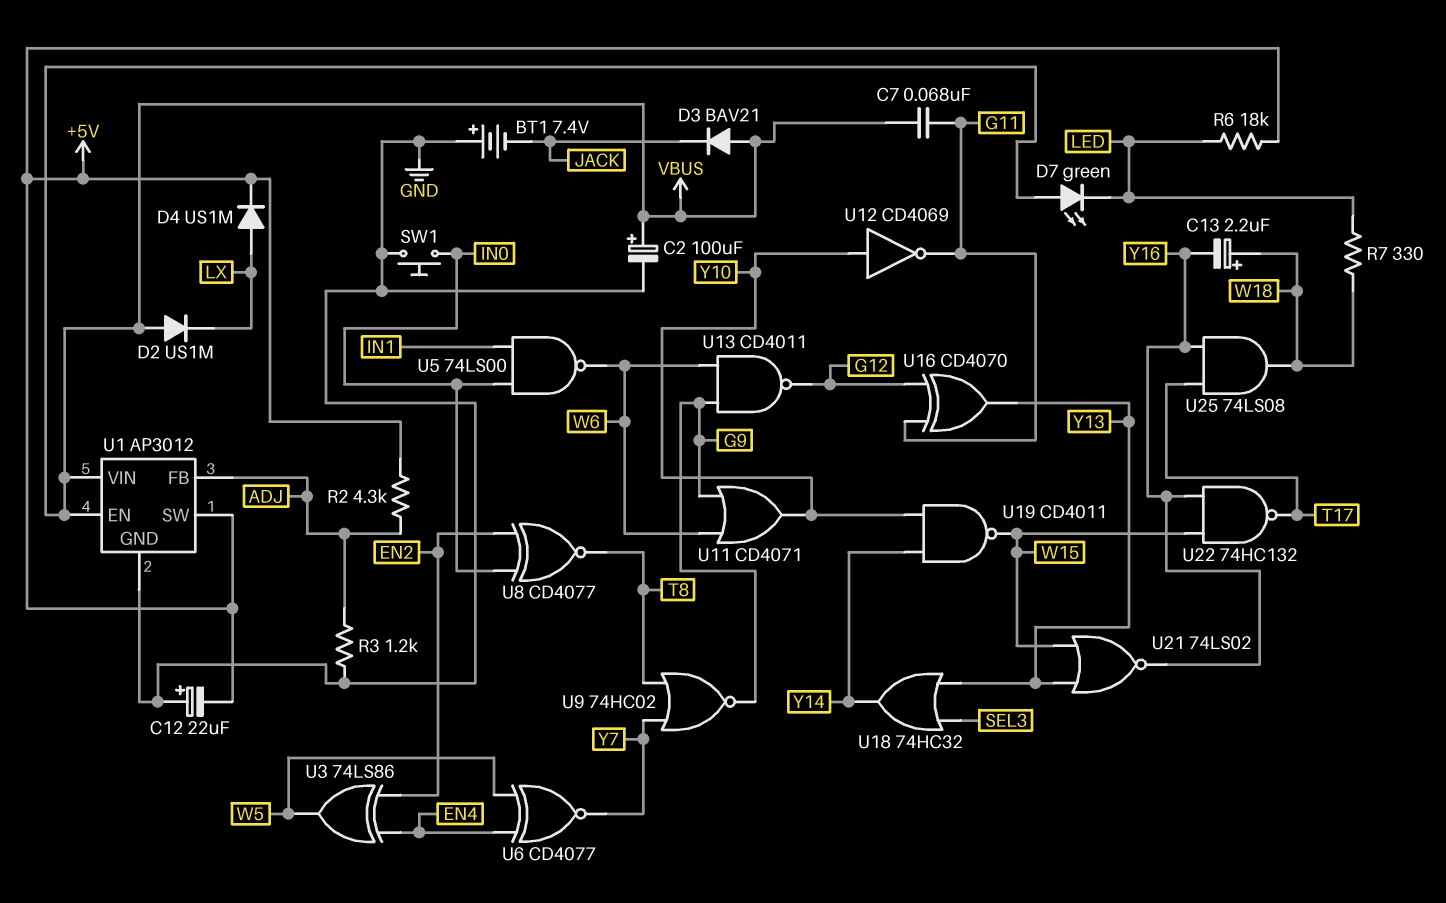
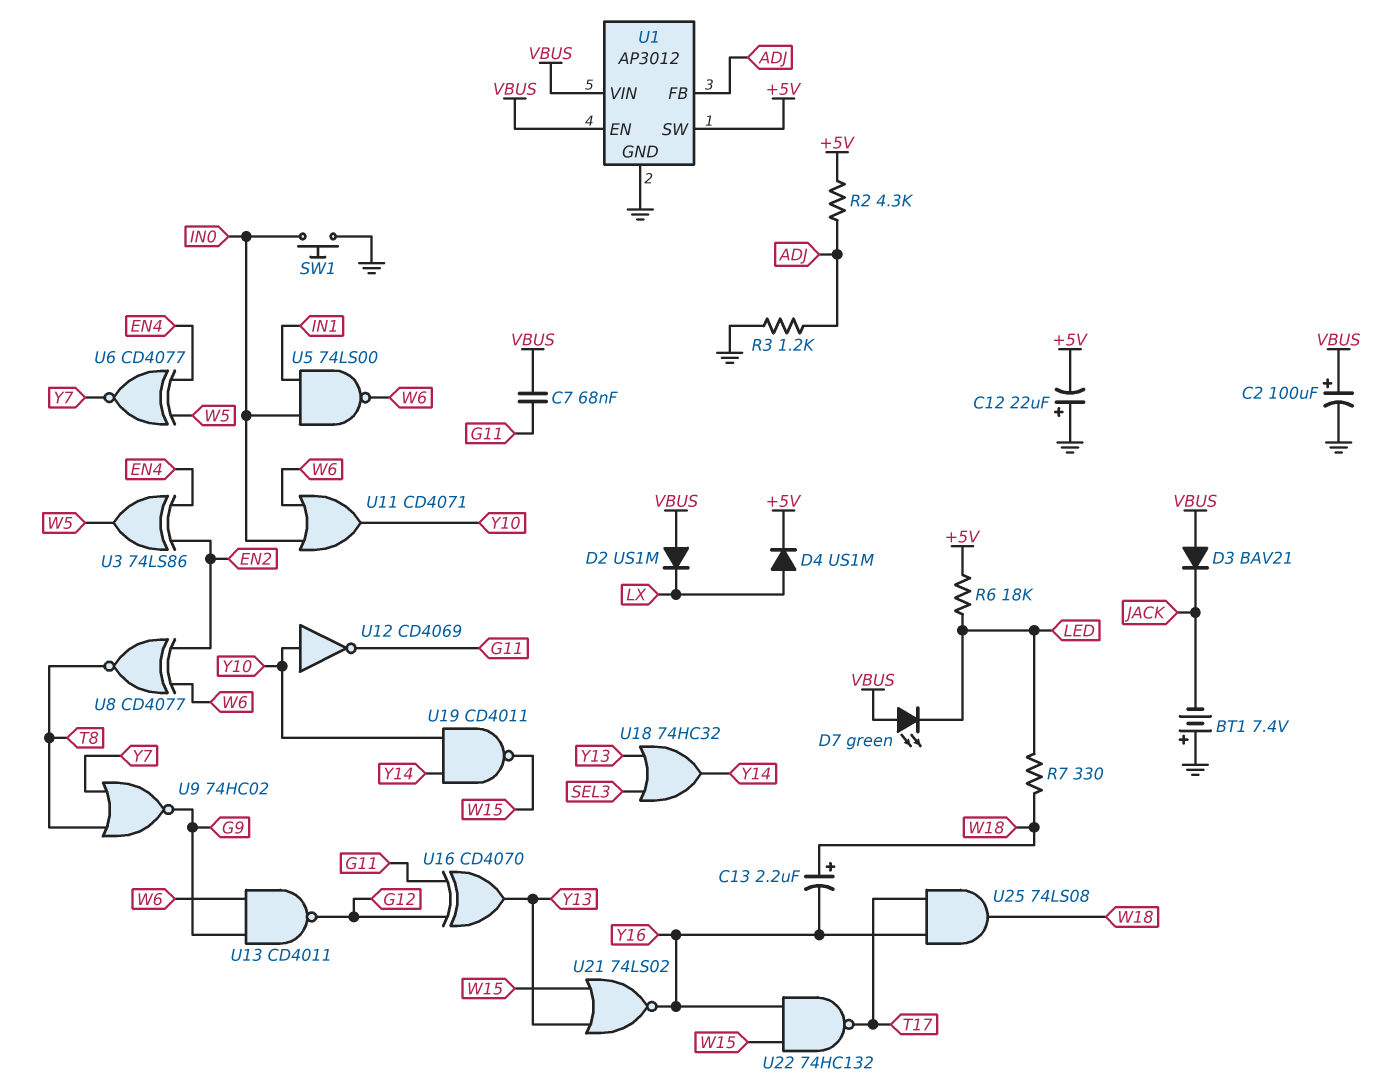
U8: XNOR CD4077 (in EN2, in IN0, out T8) -> XNOR CD4077 (in EN2, in W6, out T8)
U11: OR CD4071 (in G9, in W6, out Y10) -> OR CD4071 (in IN0, in W6, out Y10)

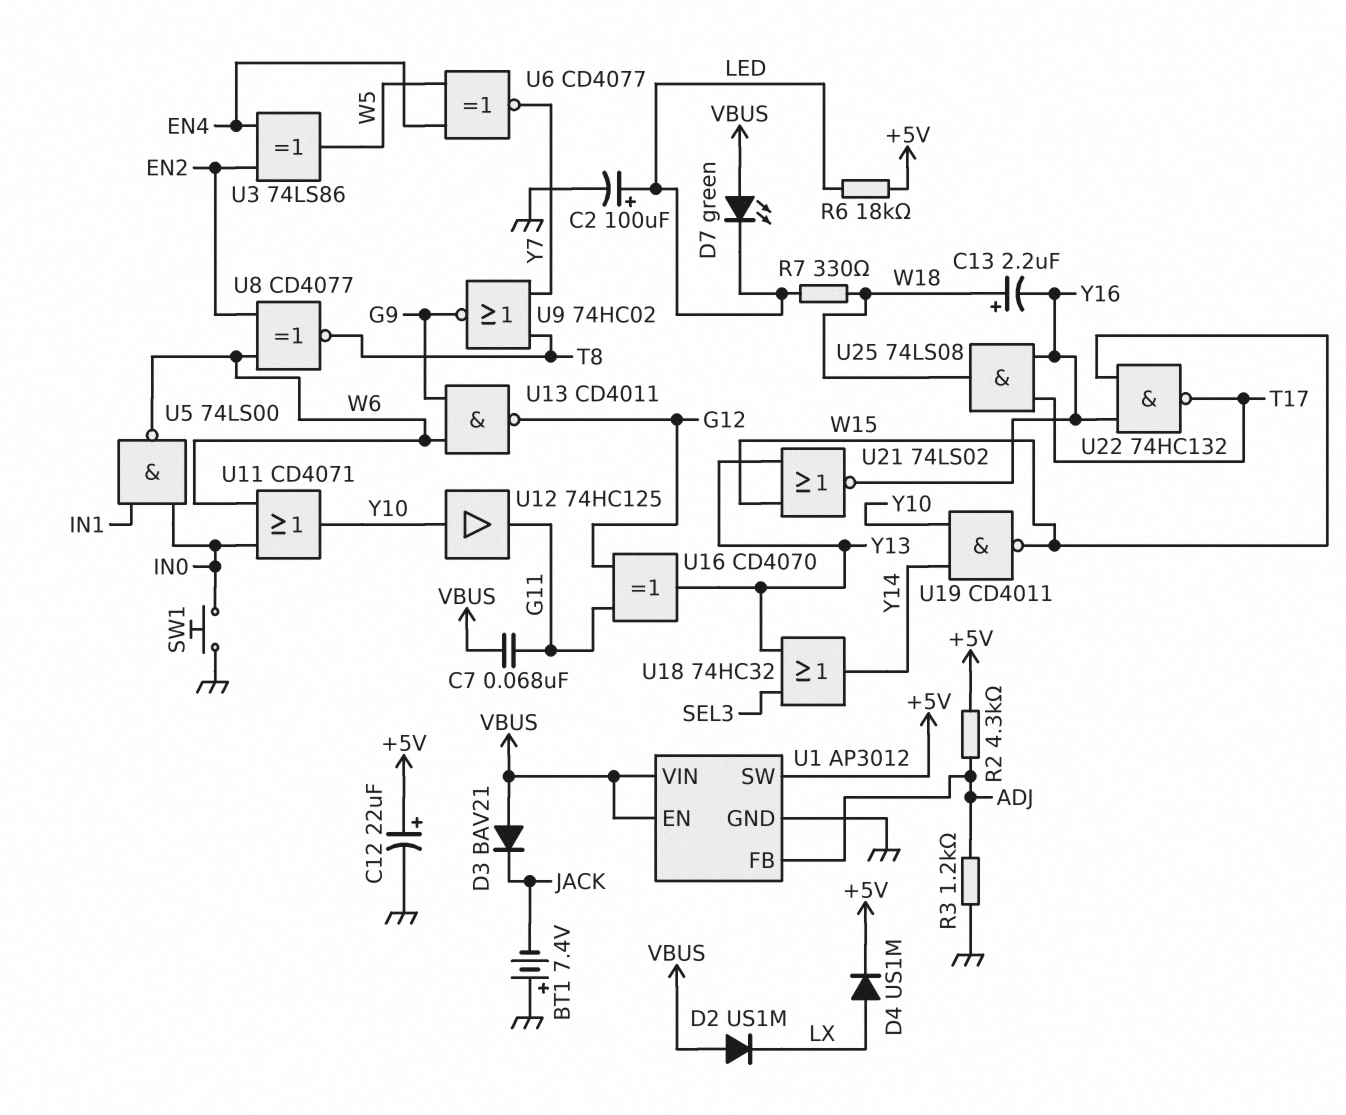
C2: 100uF (plus VBUS, minus GND) -> 100uF (plus LED, minus GND)
C12: 22uF (plus GND, minus +5V) -> 22uF (plus +5V, minus GND)
U12: NOT CD4069 (in Y10, out G11) -> buffer 74HC125 (in Y10, out G11)

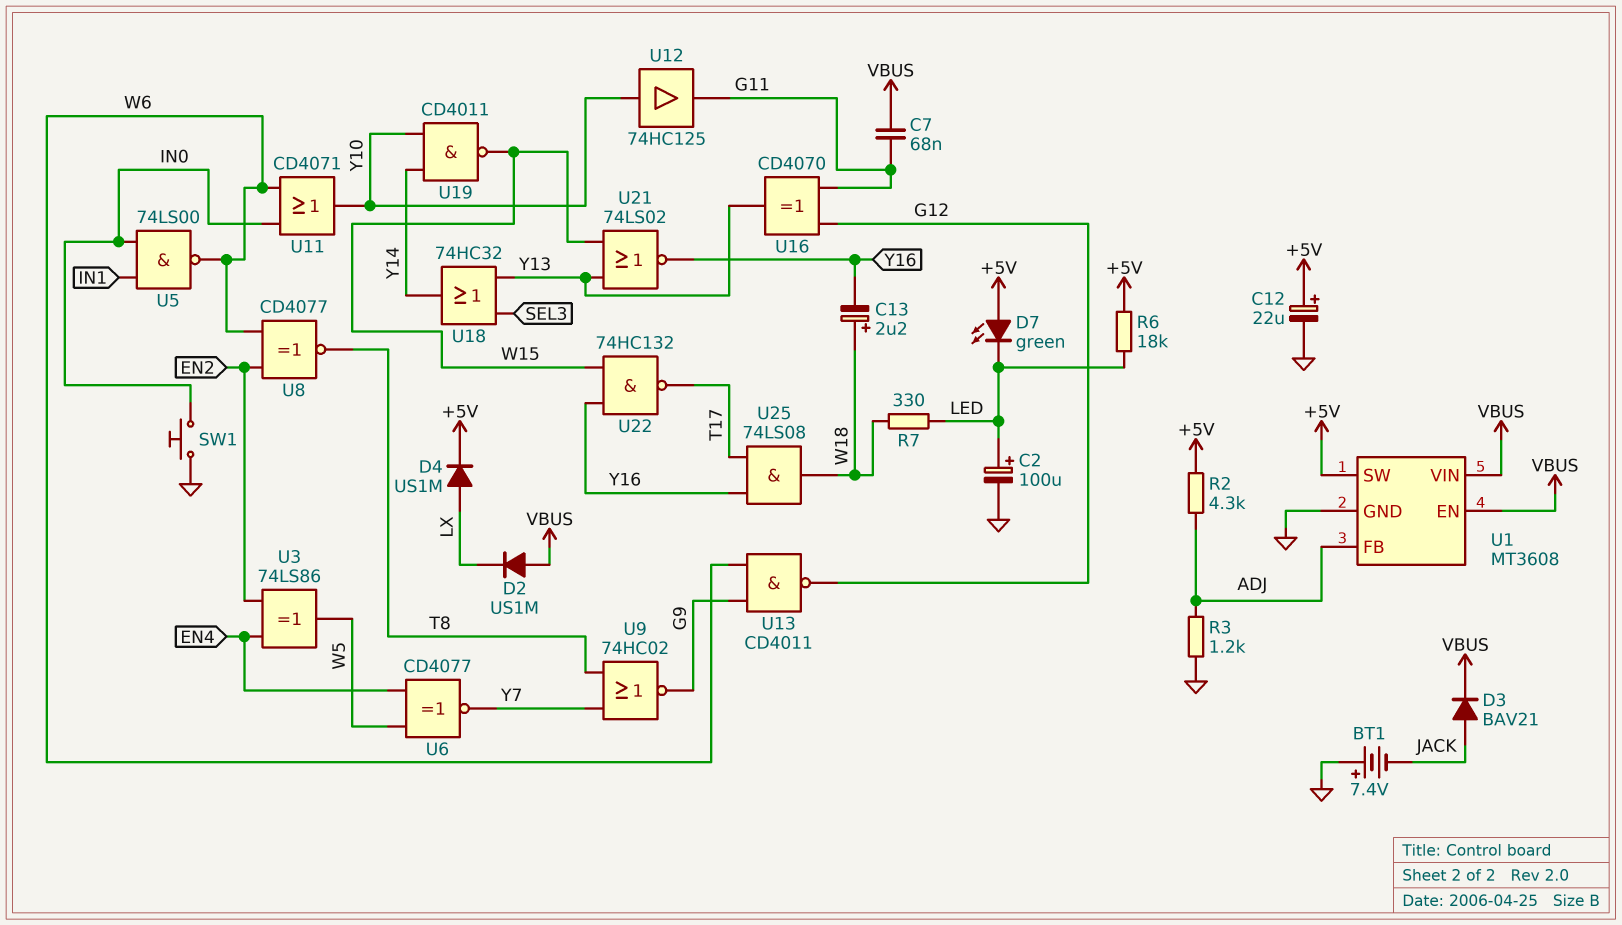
D3: diode BAV21 (A VBUS, K JACK) -> diode BAV21 (A JACK, K VBUS)
D7: LED green (A VBUS, K LED) -> LED green (A +5V, K LED)
U1: AP3012 -> MT3608

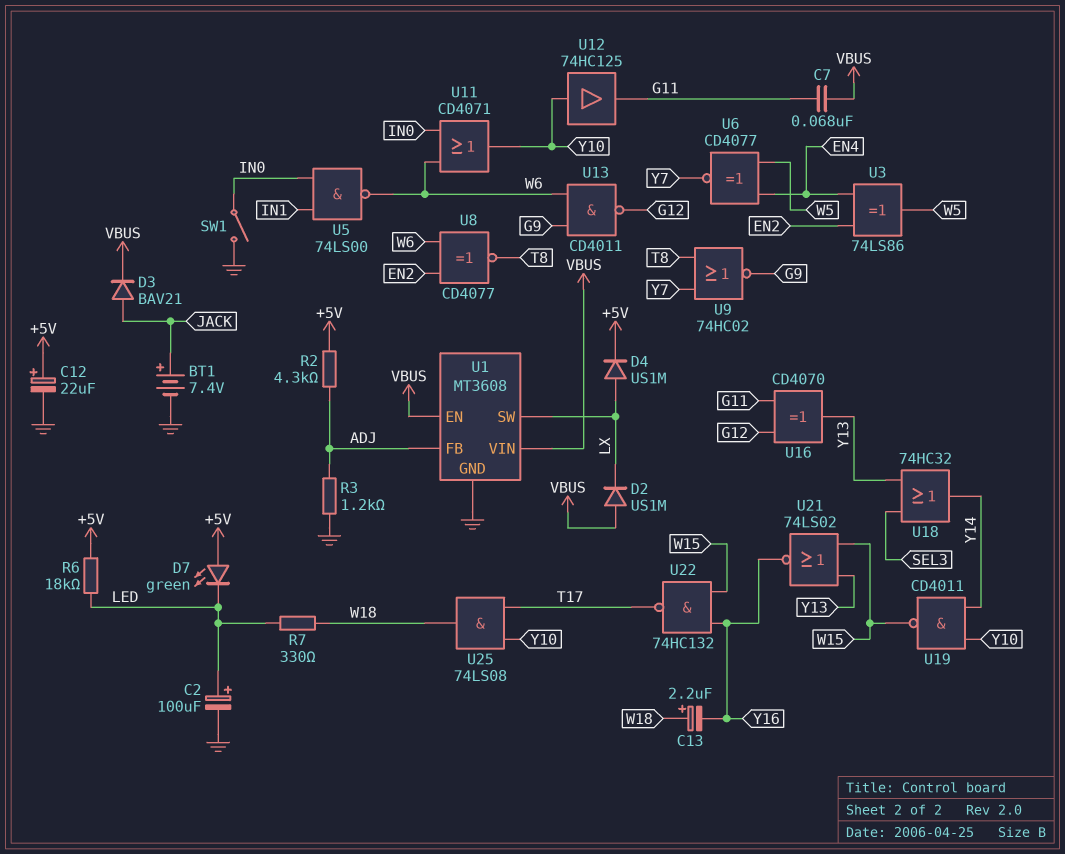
BT1: 7.4V (plus GND, minus JACK) -> 7.4V (plus JACK, minus GND)
SW1: button (GND, IN0) -> switch (GND, IN0)
U1 pin SW: +5V -> LX
U25: AND 74LS08 (in T17, in Y16, out W18) -> AND 74LS08 (in T17, in Y10, out W18)

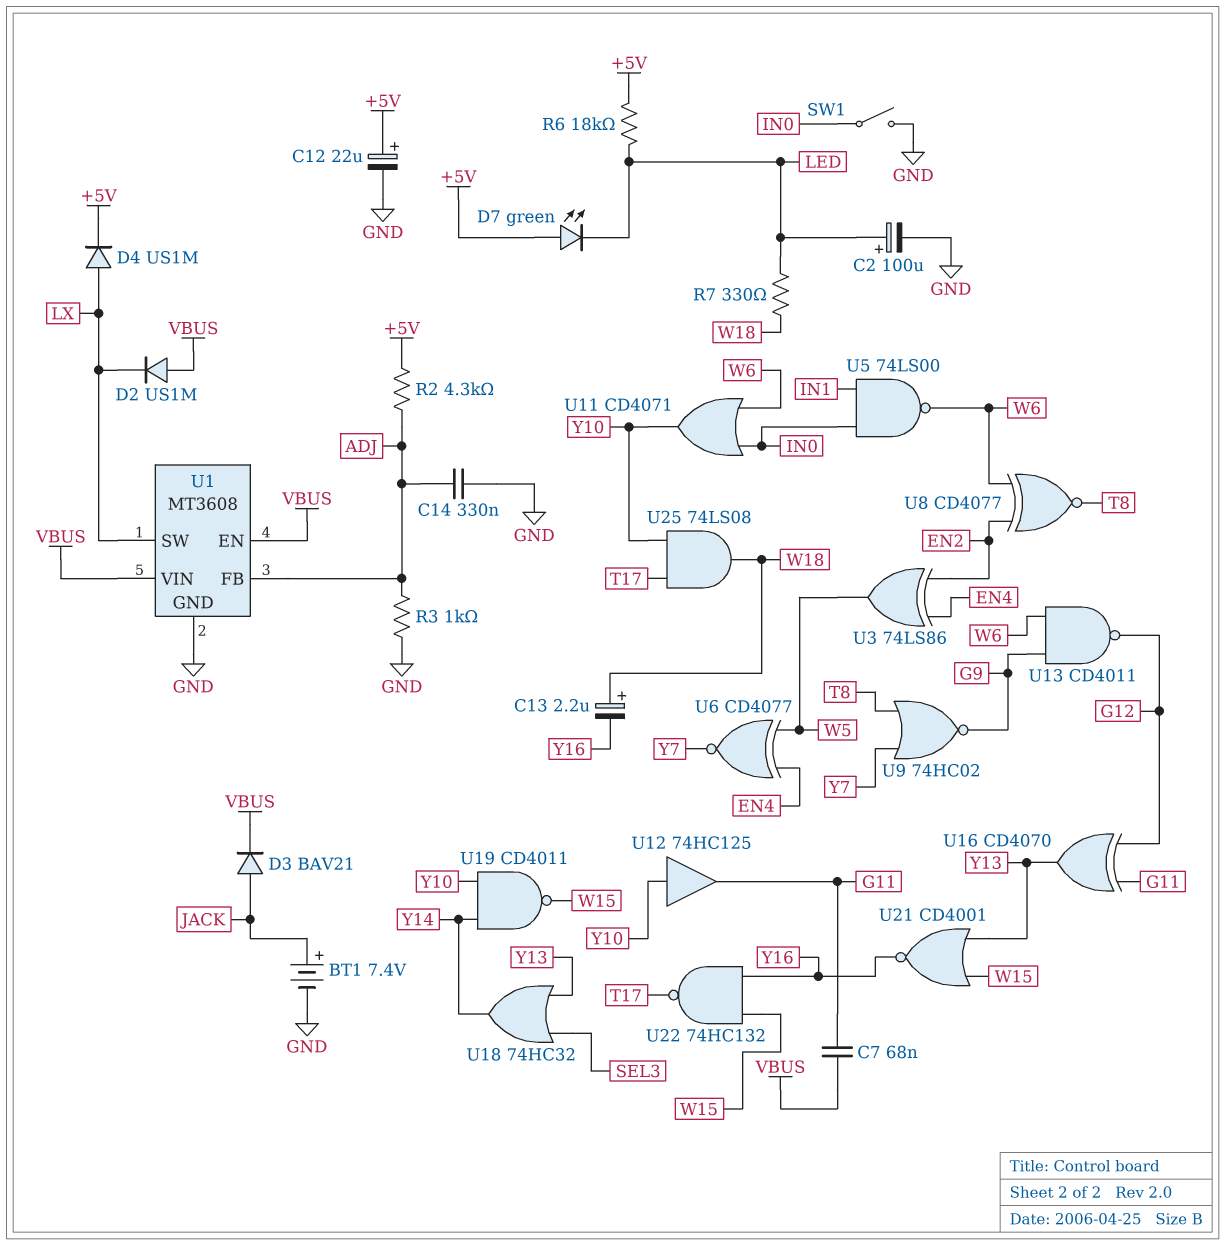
C14: none -> 330nF (ADJ, GND)
R3: 1.2k (ADJ, GND) -> 1k (ADJ, GND)
U21: NOR 74LS02 (in W15, in Y13, out Y16) -> NOR CD4001 (in W15, in Y13, out Y16)

